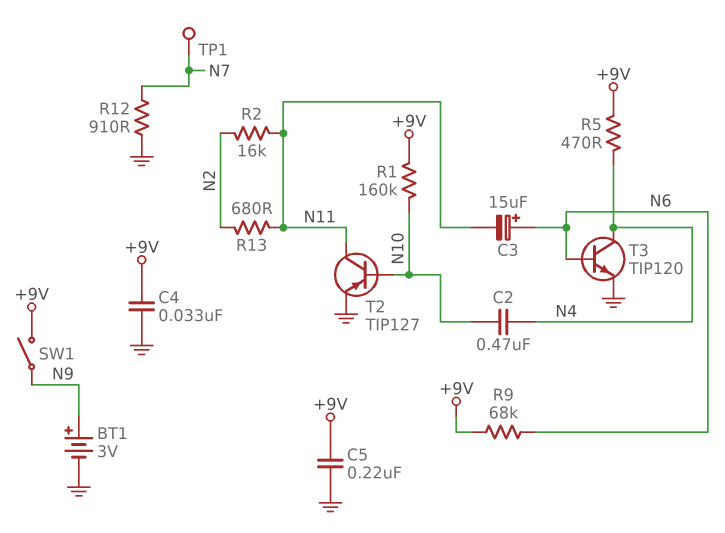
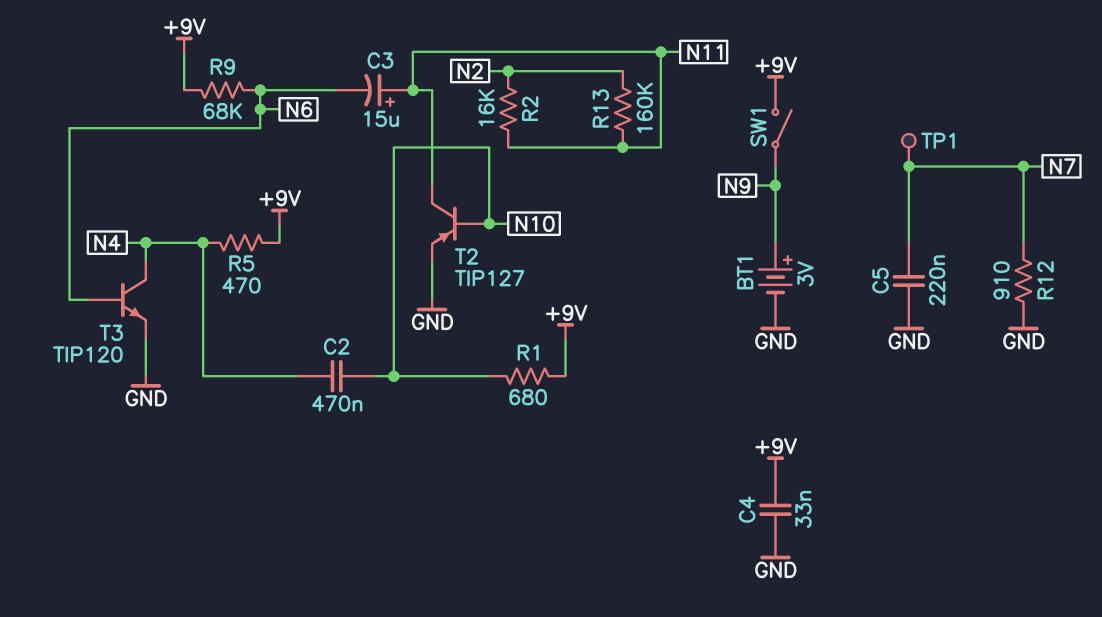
C3: 15uF (plus N6, minus N11) -> 15uF (plus N11, minus N6)
C5: 220nF (+9V, GND) -> 220nF (GND, N7)
R1: 160k (+9V, N10) -> 680 (+9V, N10)
R13: 680 (N2, N11) -> 160k (N2, N11)

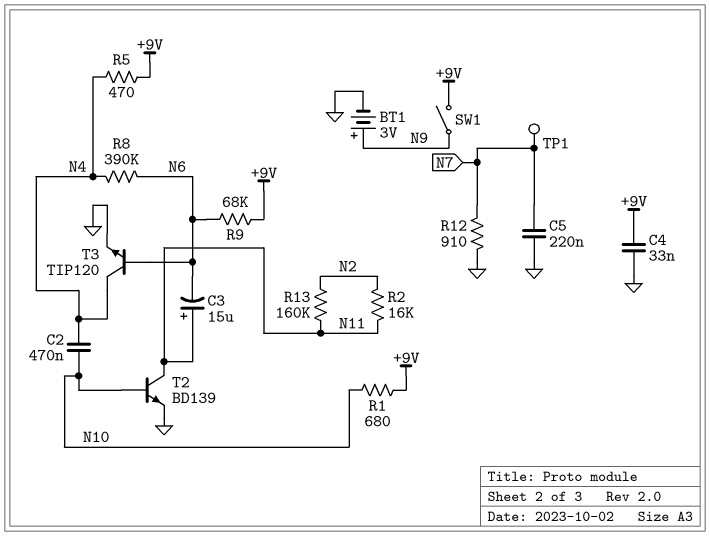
R8: none -> 390k (N4, N6)
T2: PNP TIP127 (B N10, C N11, E GND) -> NPN BD139 (B N10, C N11, E GND)

